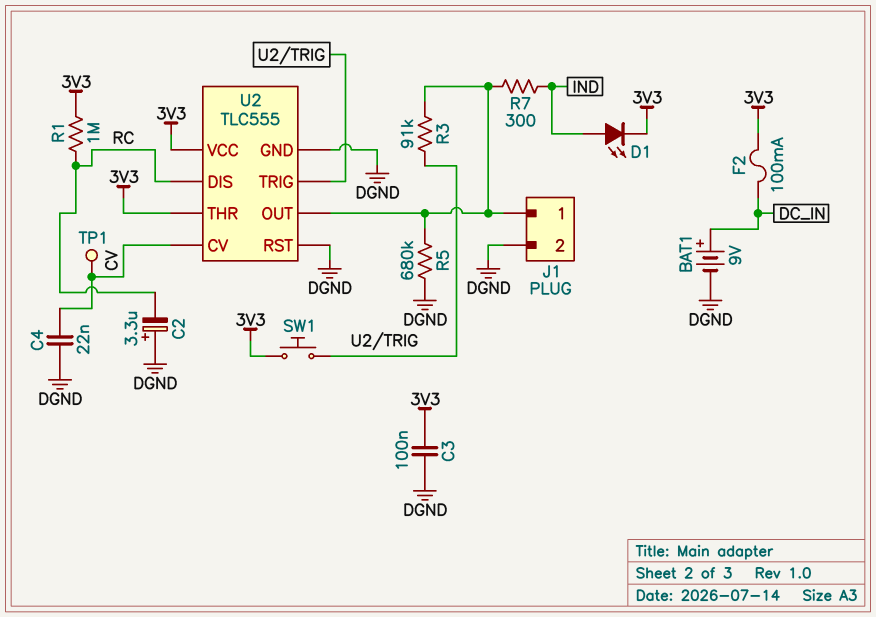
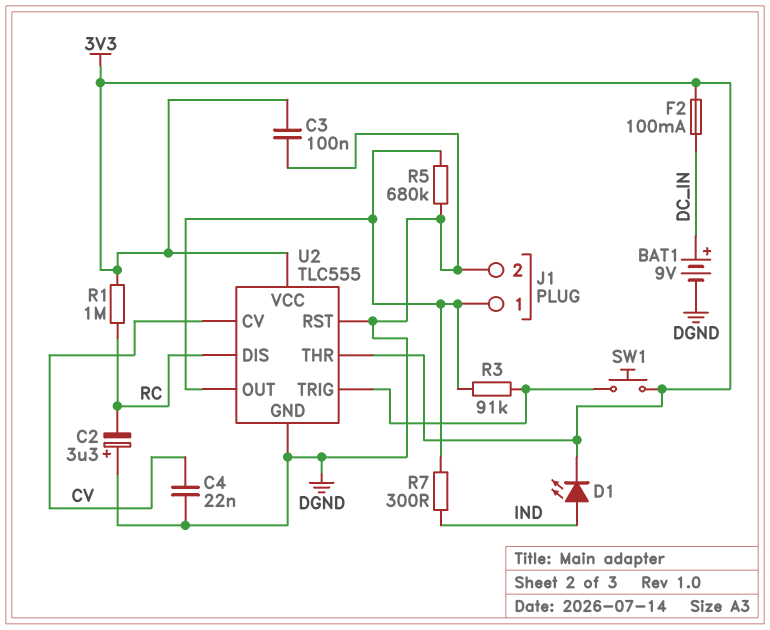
TP1: test point (CV) -> none

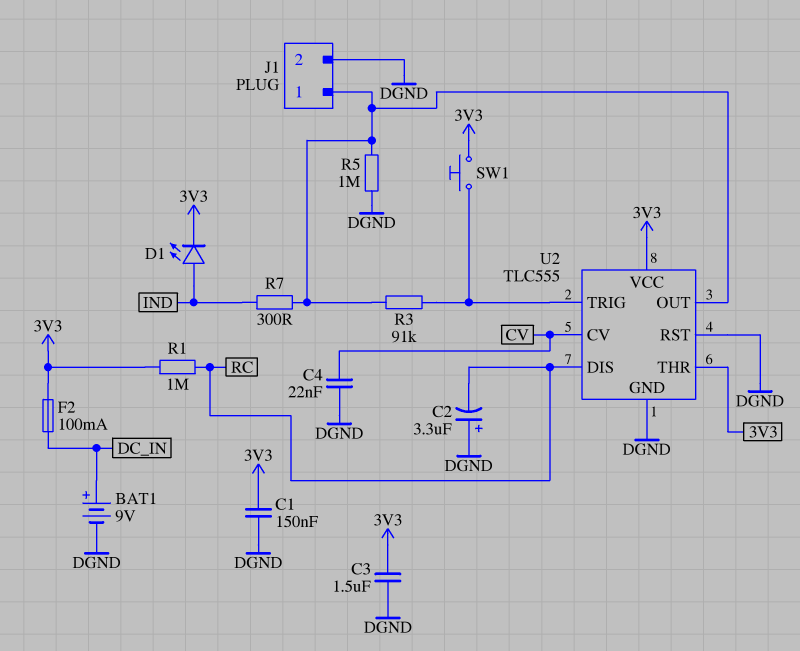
C1: none -> 150nF (3V3, DGND)
C3: 100nF (3V3, DGND) -> 1.5uF (3V3, DGND)
R5: 680k (DGND, J1/1) -> 1M (DGND, J1/1)

